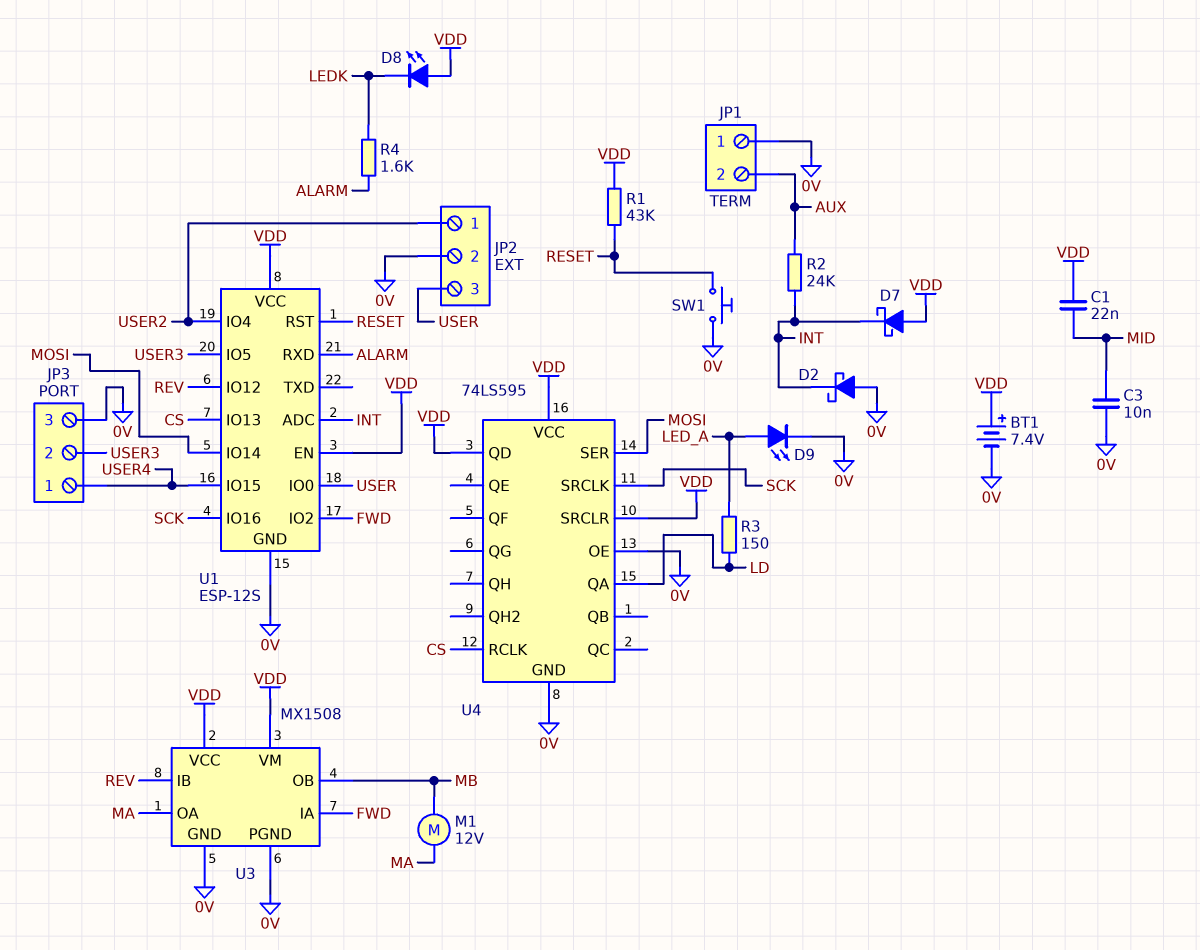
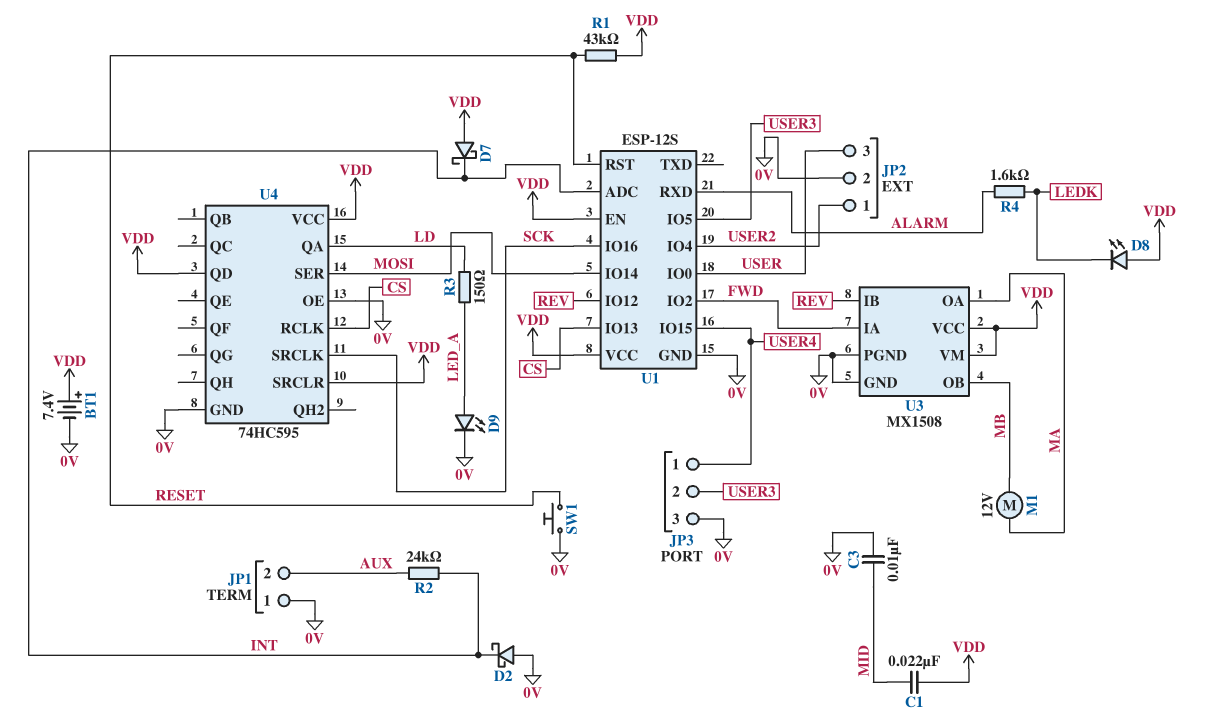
U4: 74LS595 -> 74HC595

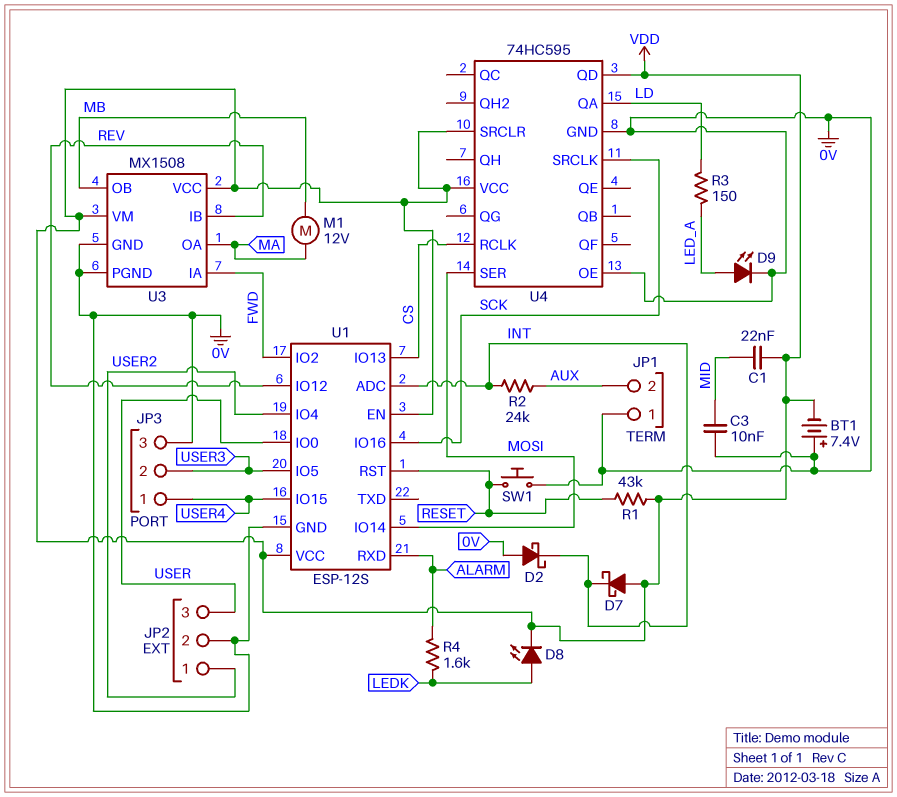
BT1: 7.4V (plus VDD, minus 0V) -> 7.4V (plus 0V, minus VDD)
D8: LED (A VDD, K LEDK) -> LED (A LEDK, K VDD)

